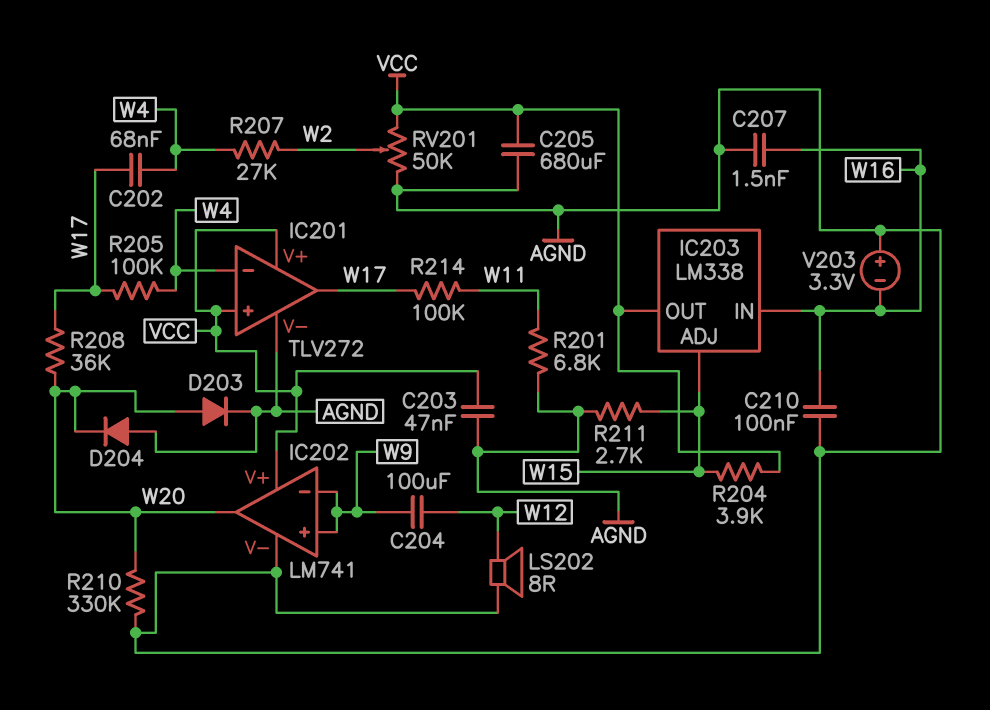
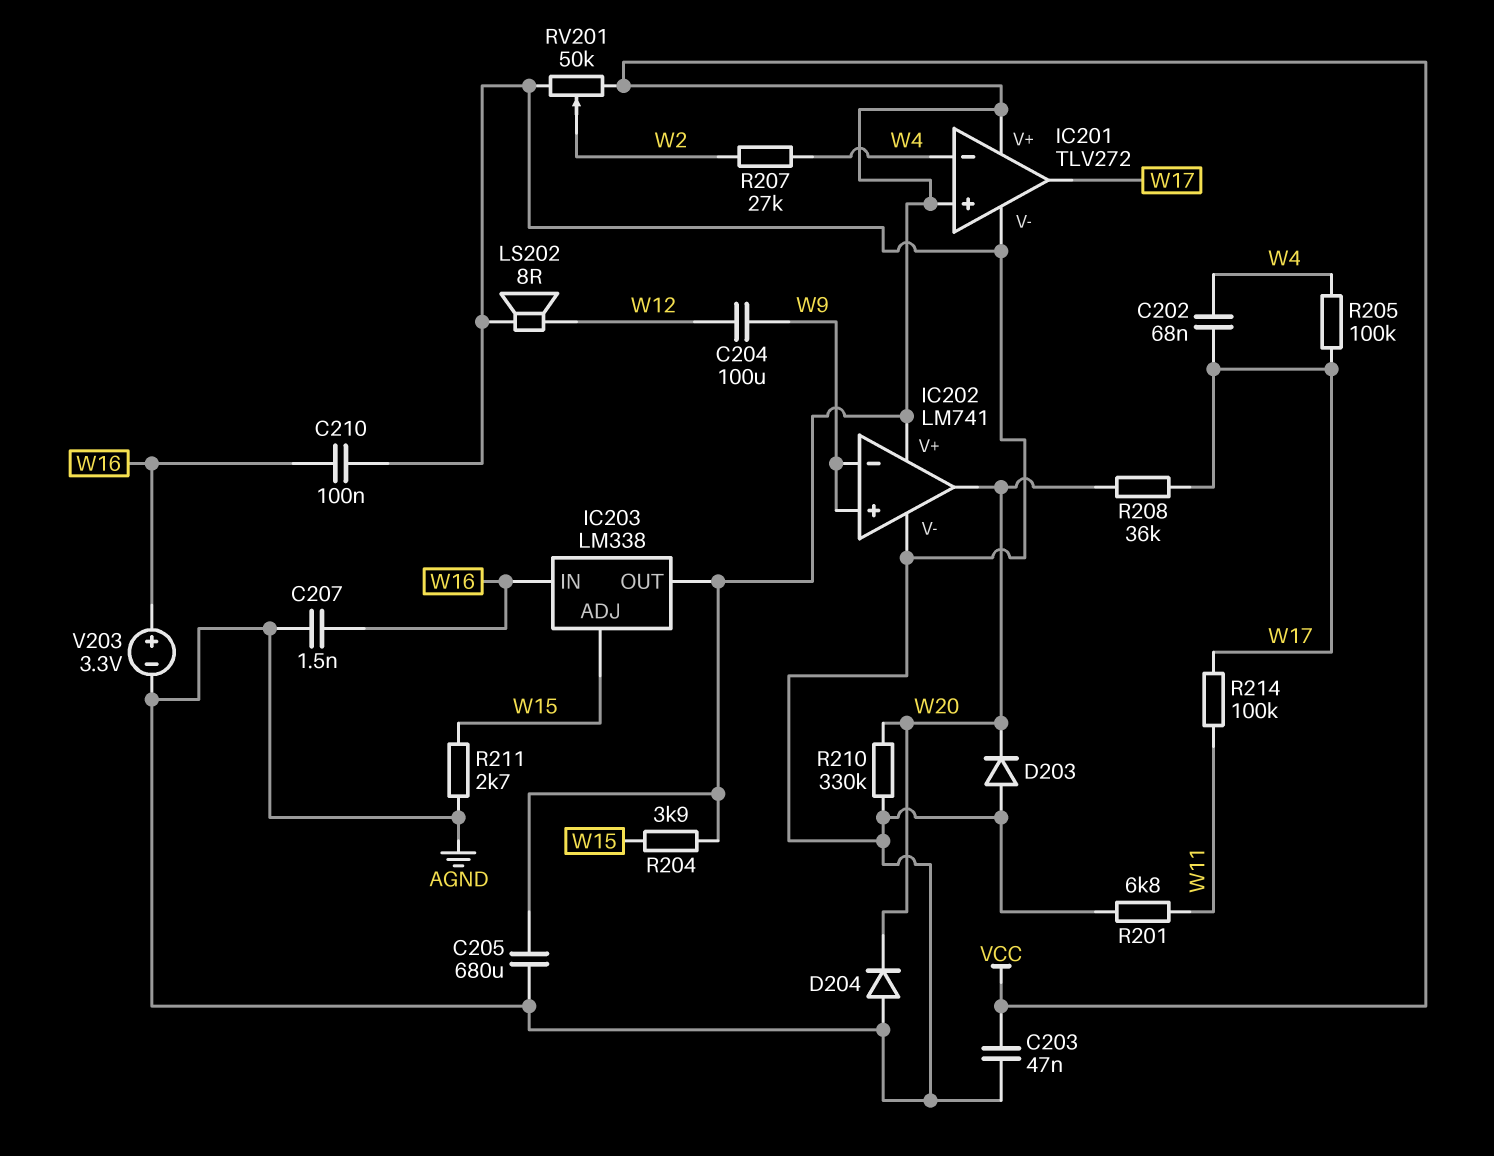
D203: diode (A W20, K AGND) -> diode (A AGND, K W20)
V203: 3.3V (plus AGND, minus W16) -> 3.3V (plus W16, minus AGND)

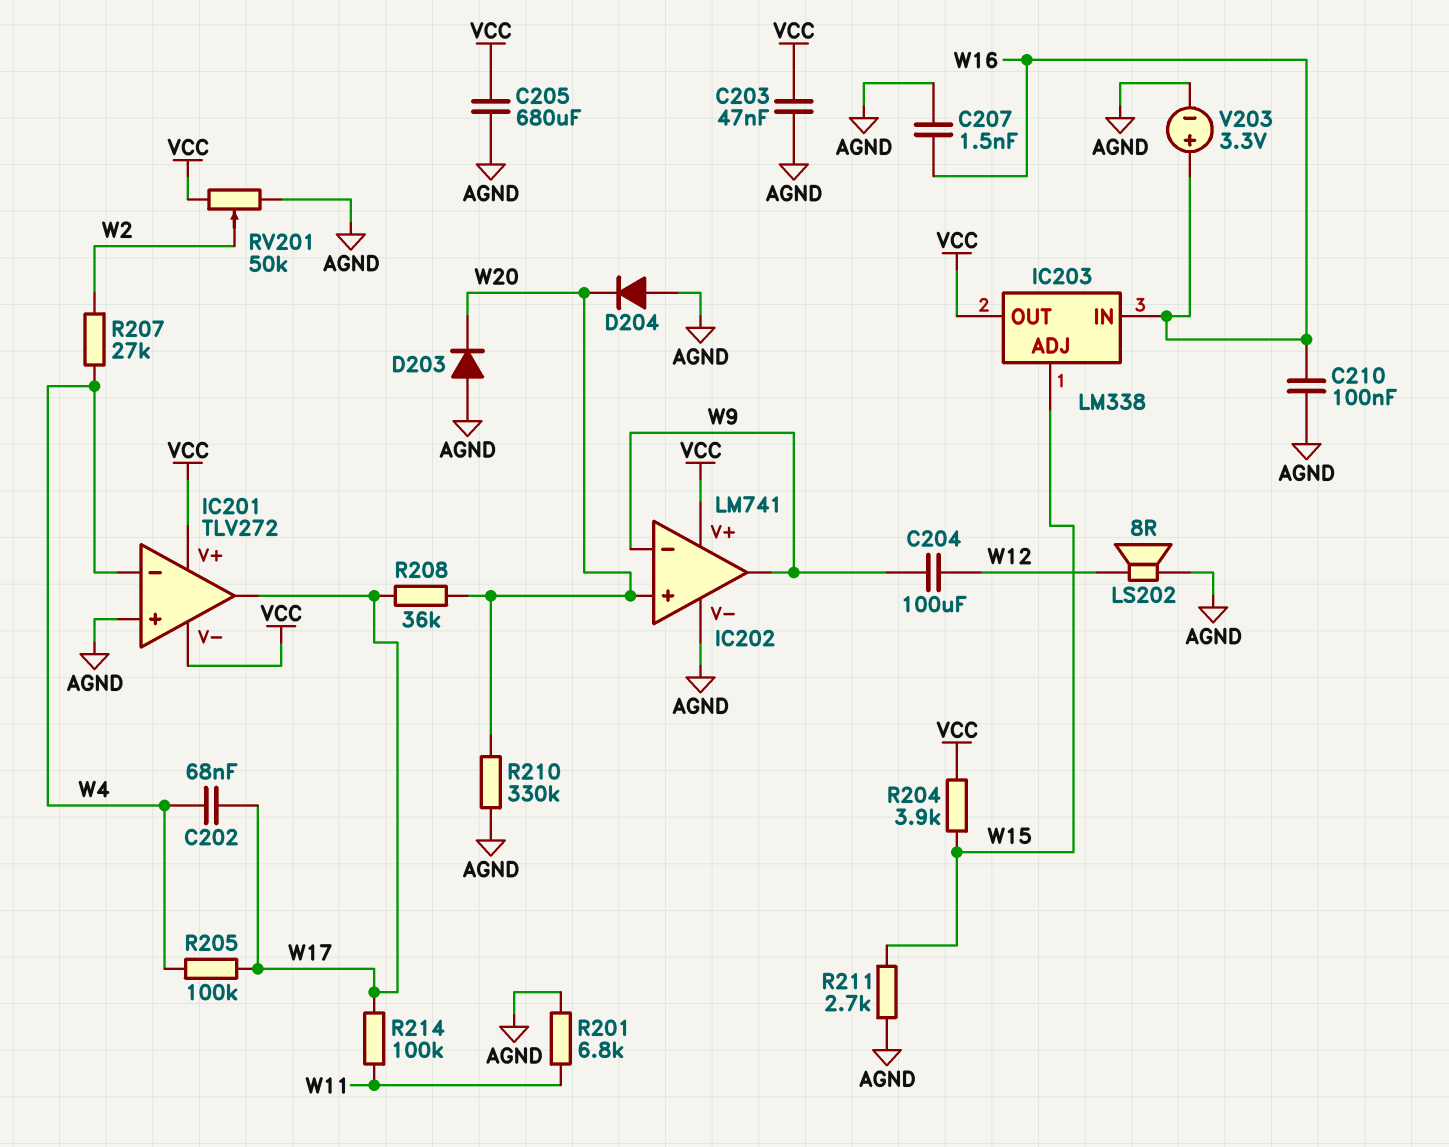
IC201 pin V-: AGND -> VCC
IC201 pin in+: VCC -> AGND
IC202 pin in+: W9 -> W20
IC202 pin out: W20 -> W9

